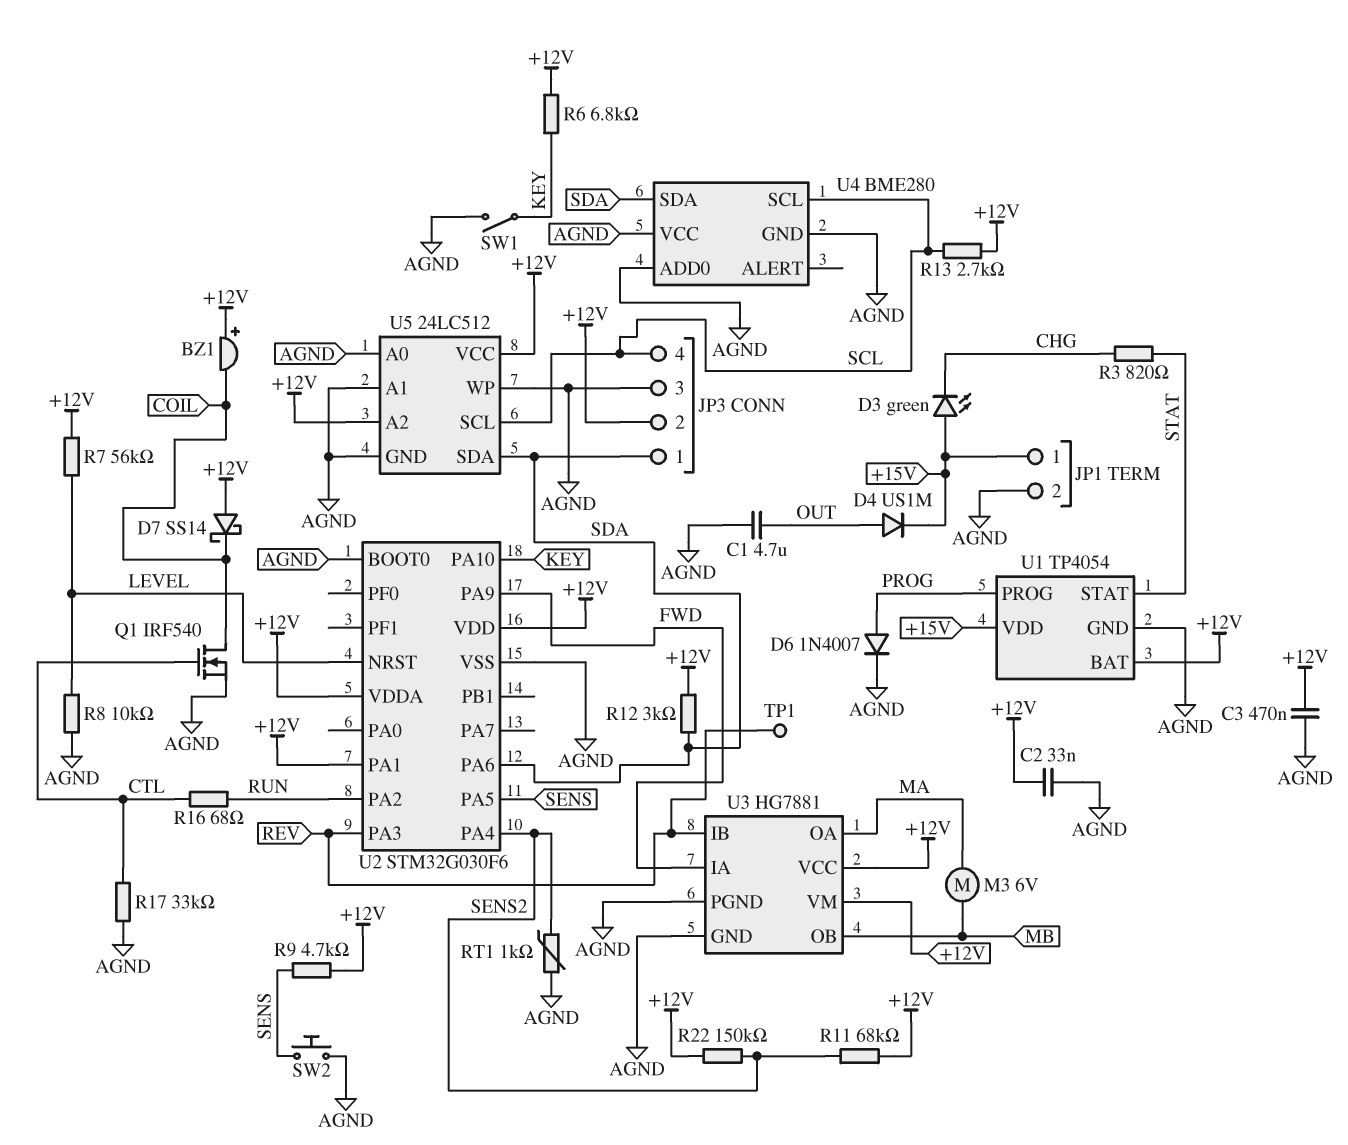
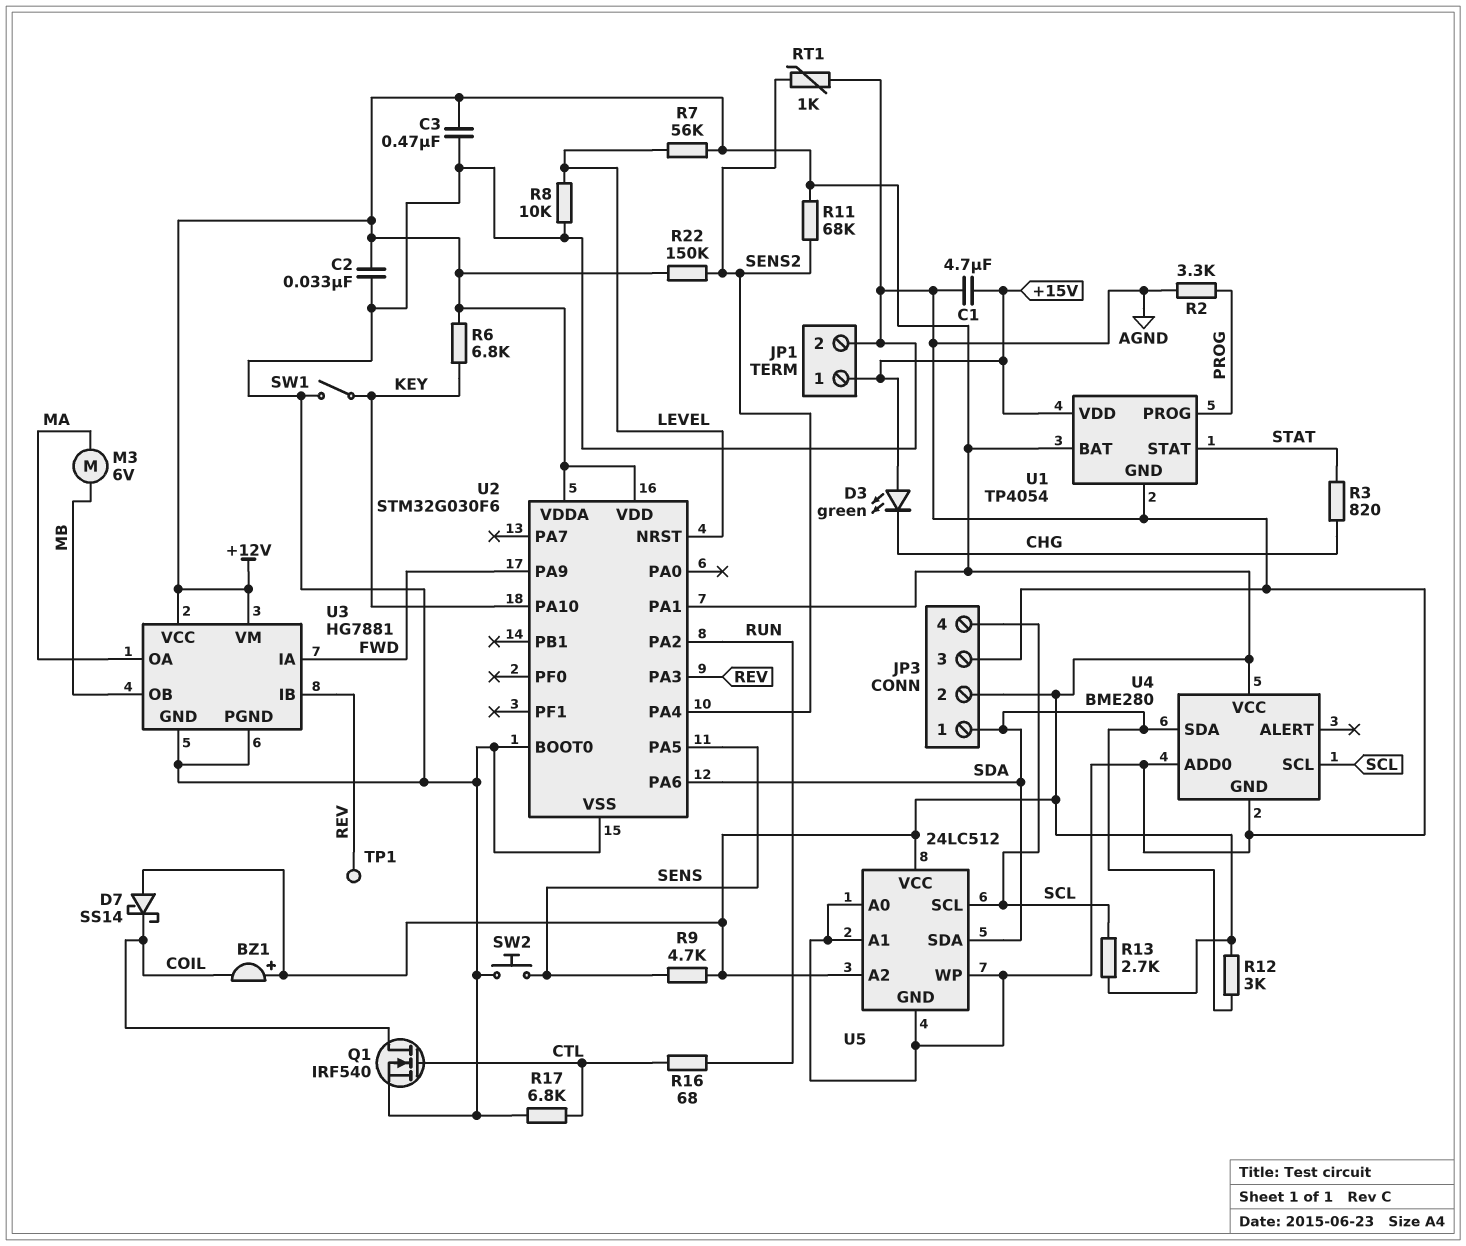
C1: 4.7uF (AGND, OUT) -> 4.7uF (+15V, AGND)
D4: diode US1M (A OUT, K +15V) -> none
D6: diode 1N4007 (A PROG, K AGND) -> none
R2: none -> 3.3k (AGND, PROG)
R17: 33k (AGND, CTL) -> 6.8k (AGND, CTL)
U4 pin VCC: AGND -> +12V

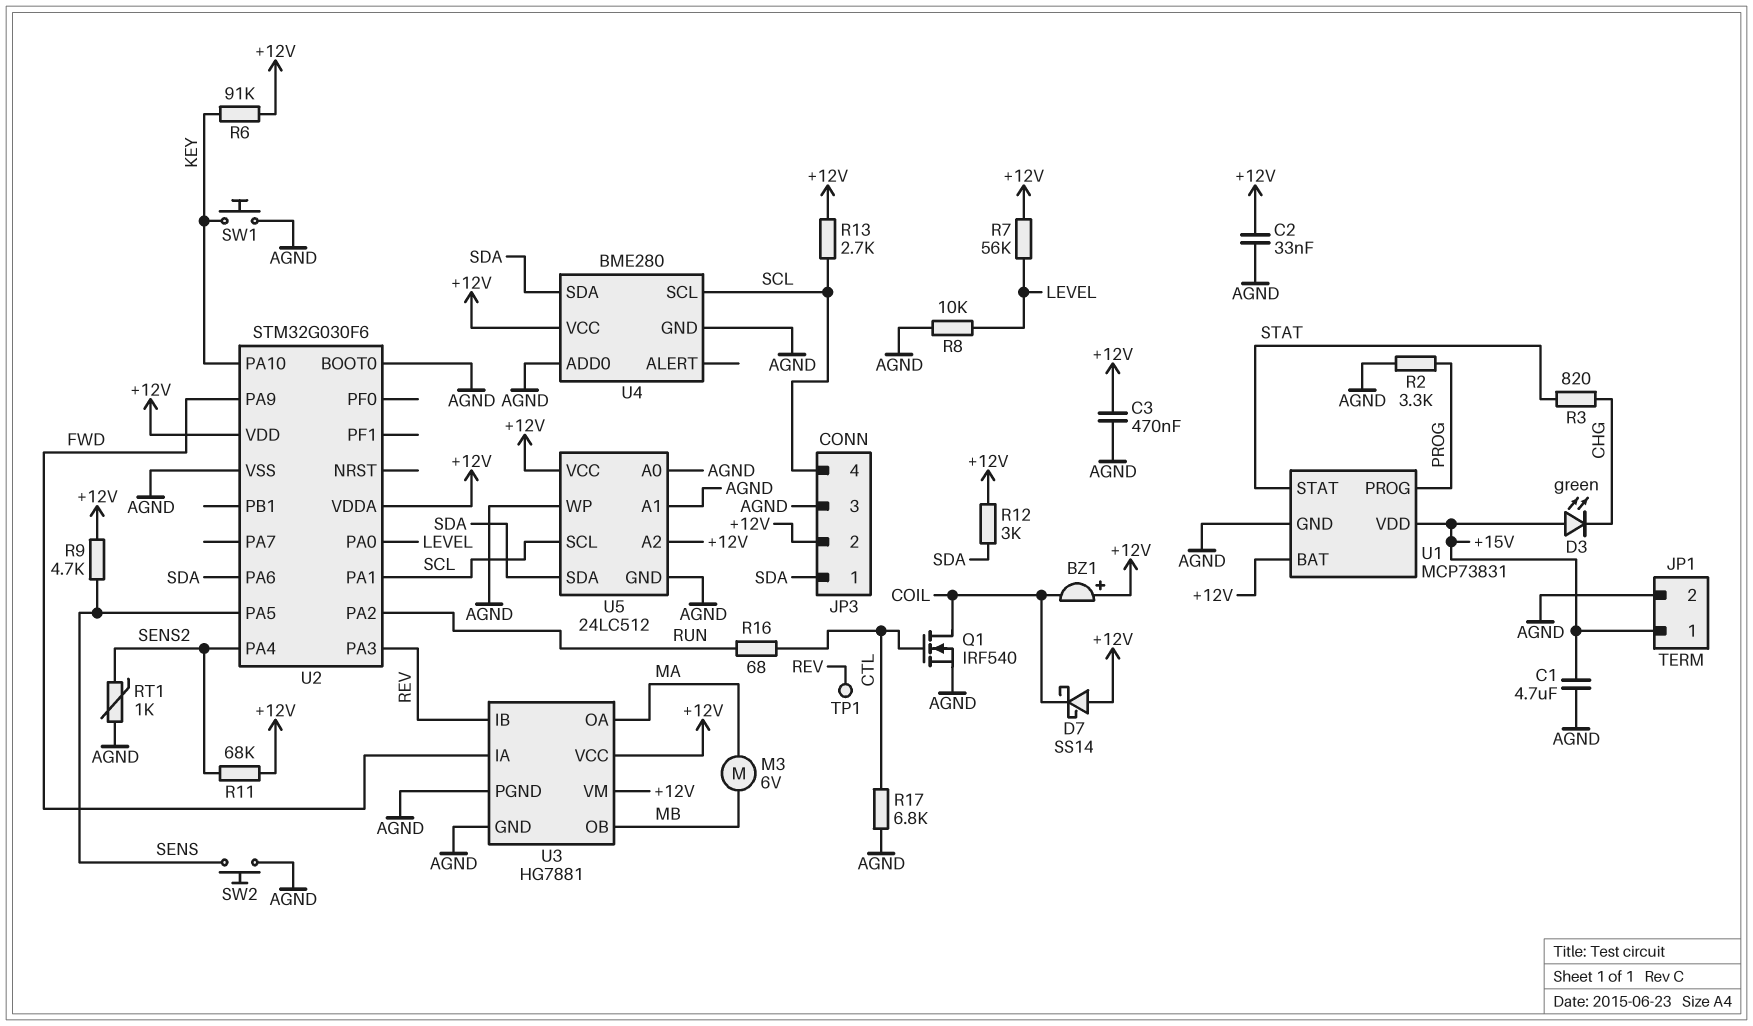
R6: 6.8k (+12V, KEY) -> 91k (+12V, KEY)
R22: 150k (+12V, SENS2) -> none
SW1: switch (AGND, KEY) -> button (AGND, KEY)
U1: TP4054 -> MCP73831
U2 pin NRST: LEVEL -> none
U2 pin PA0: none -> LEVEL
U2 pin PA1: +12V -> SCL

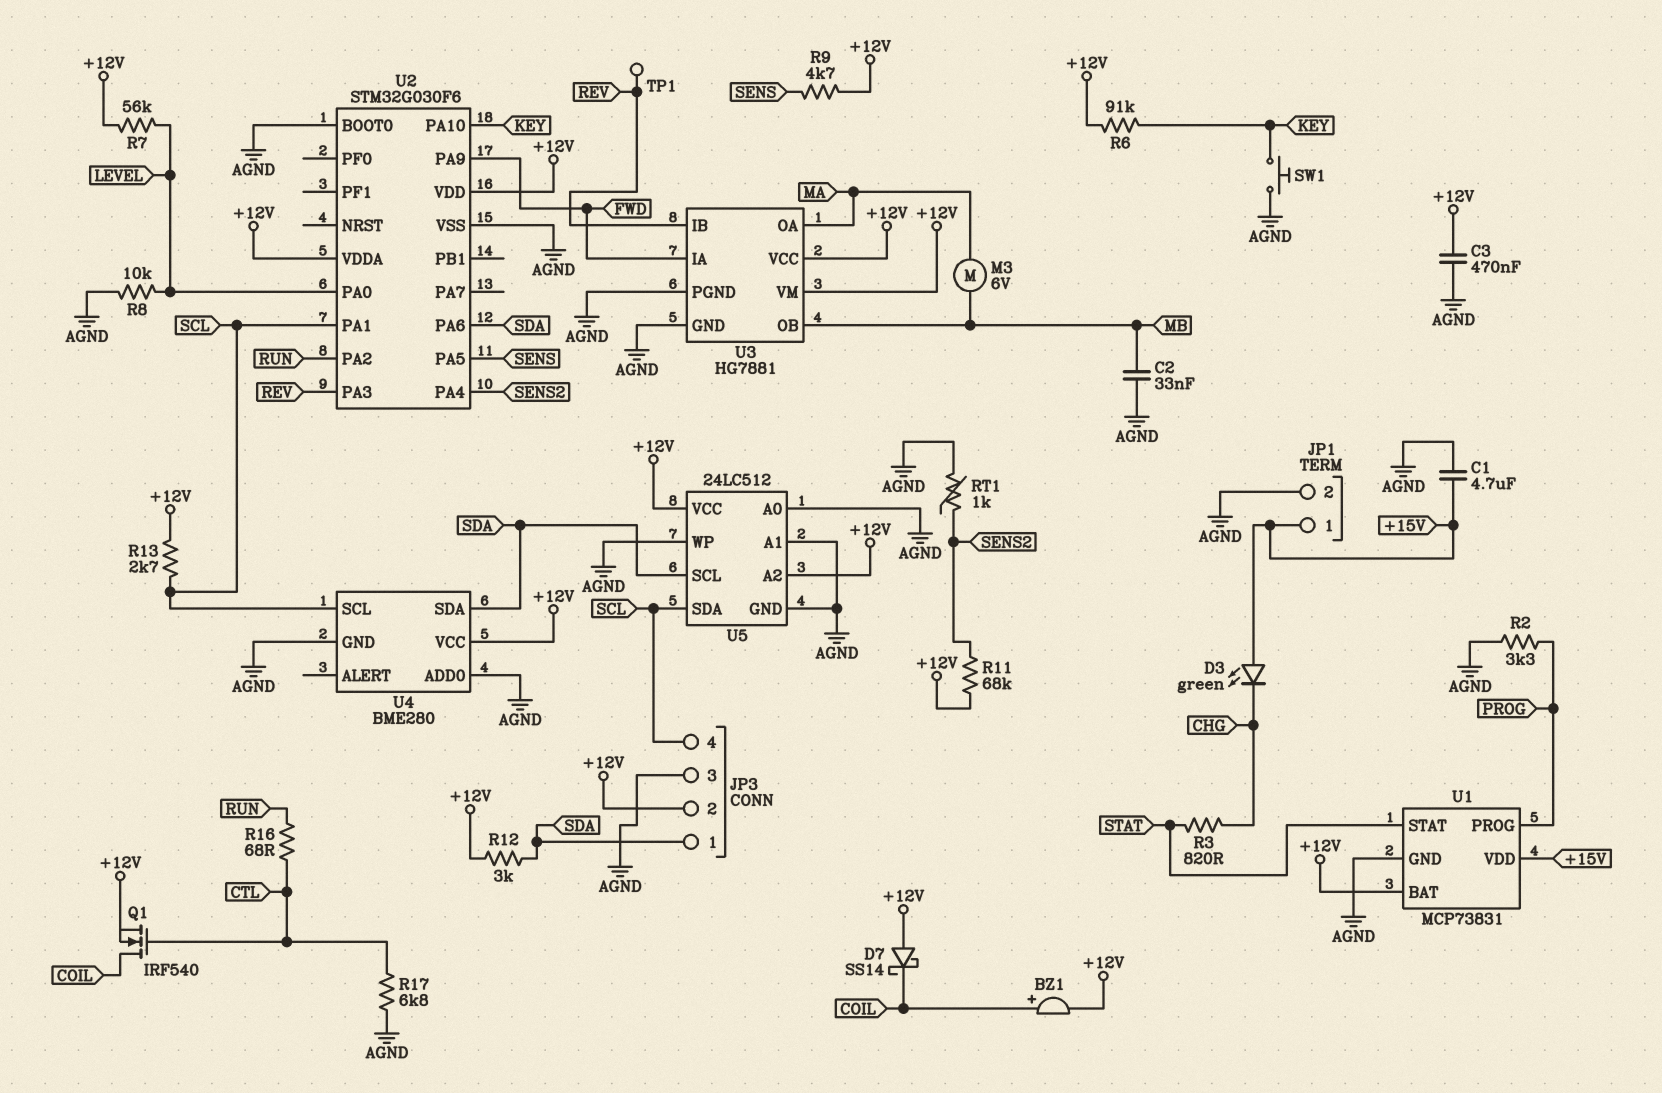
BZ1: buzzer (plus +12V, minus COIL) -> buzzer (plus COIL, minus +12V)
C2: 33nF (+12V, AGND) -> 33nF (AGND, MB)
Q1: NMOS IRF540 (G CTL, D COIL, S AGND) -> NMOS IRF540 (G CTL, D COIL, S +12V)
SW2: button (AGND, SENS) -> none
U5 pin SCL: SCL -> SDA
U5 pin SDA: SDA -> SCL

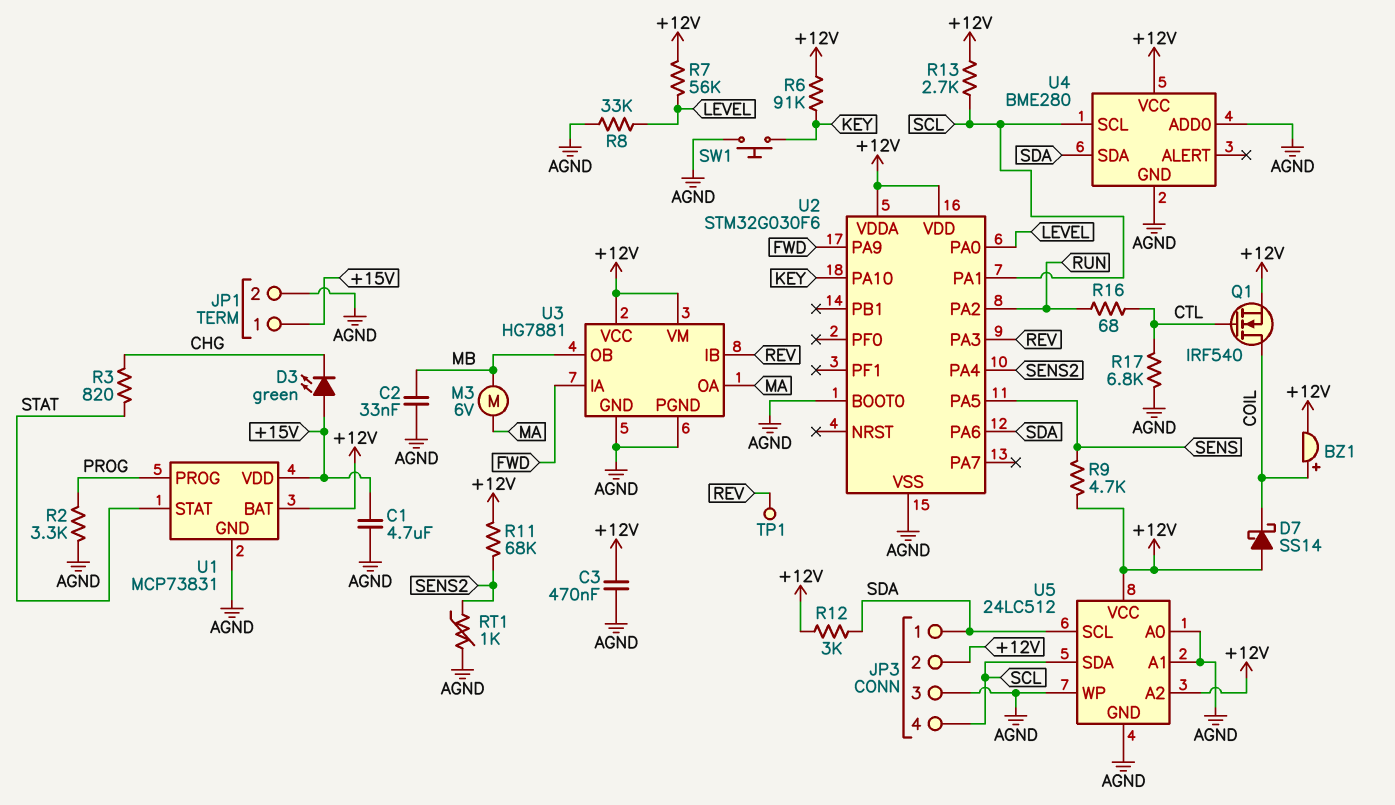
R8: 10k (AGND, LEVEL) -> 33k (AGND, LEVEL)

